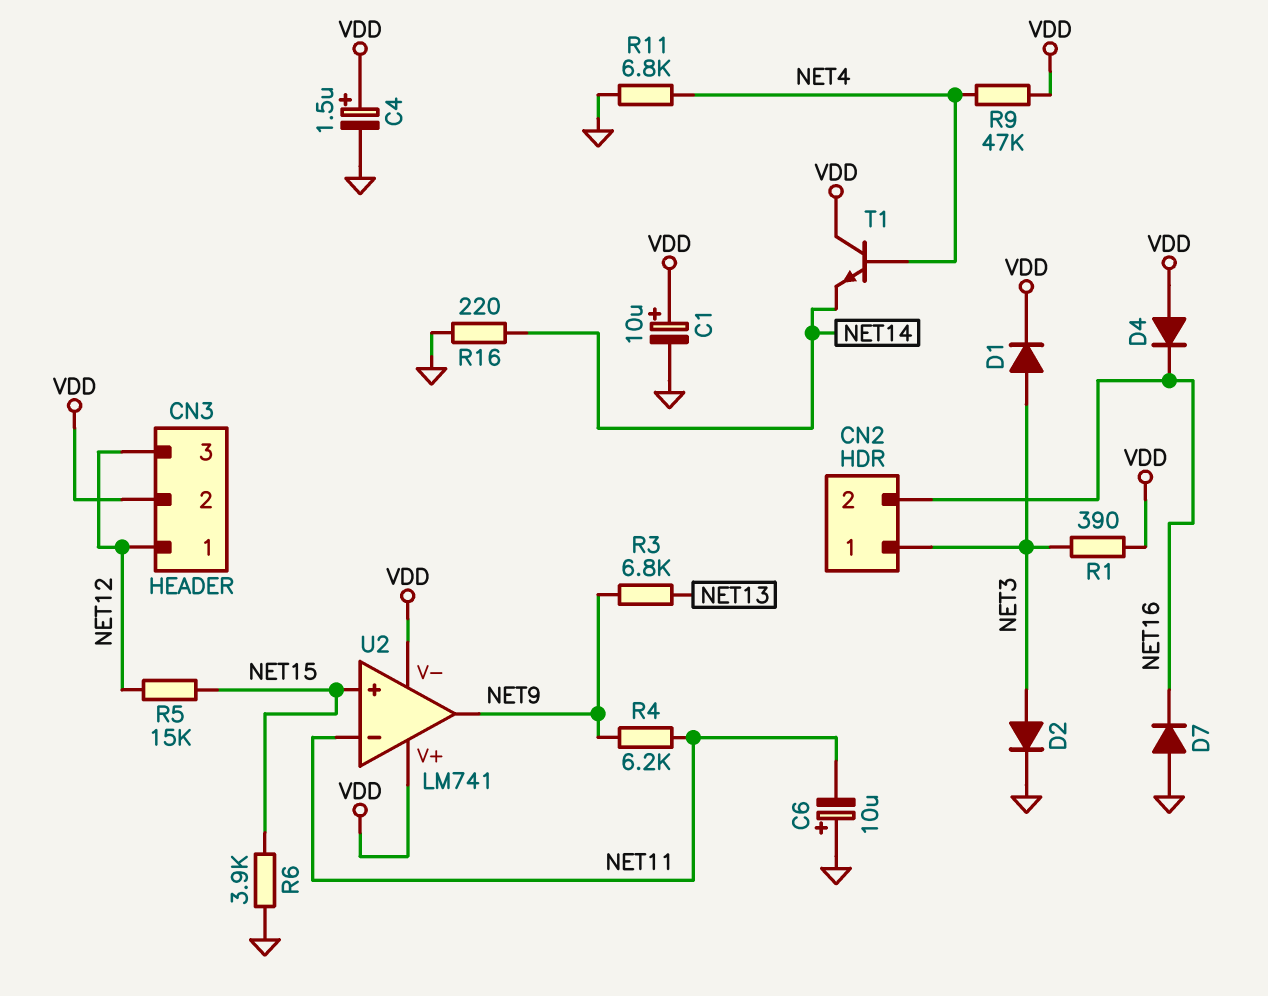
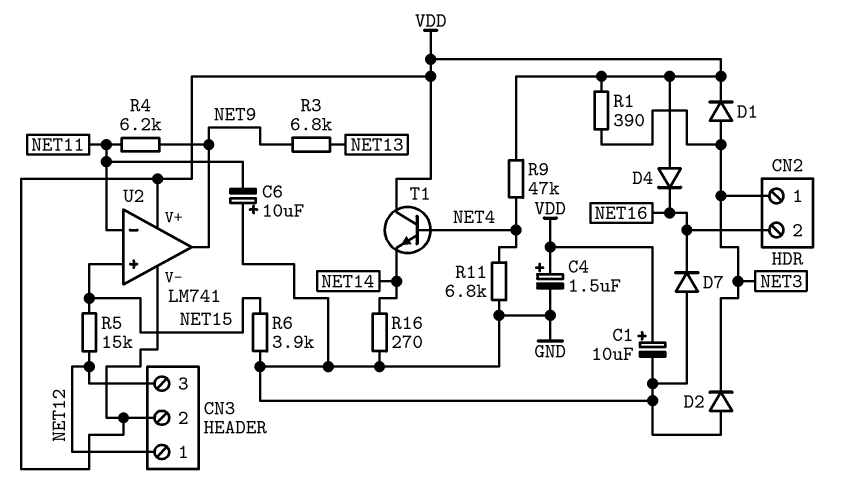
D2: diode (A NET3, K GND) -> diode (A GND, K NET3)
R16: 220 (GND, NET14) -> 270 (GND, NET14)

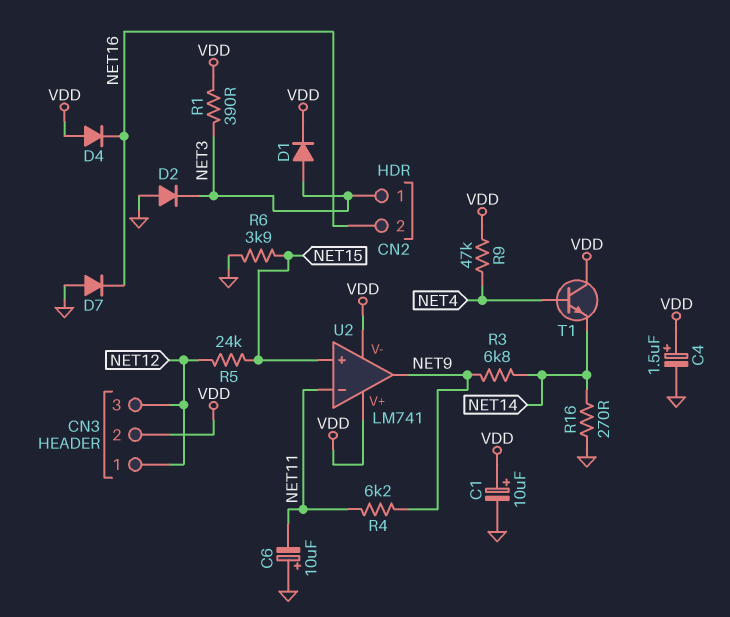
R3: 6.8k (NET9, NET13) -> 6.8k (NET9, NET14)
R5: 15k (NET12, NET15) -> 24k (NET12, NET15)
R11: 6.8k (GND, NET4) -> none

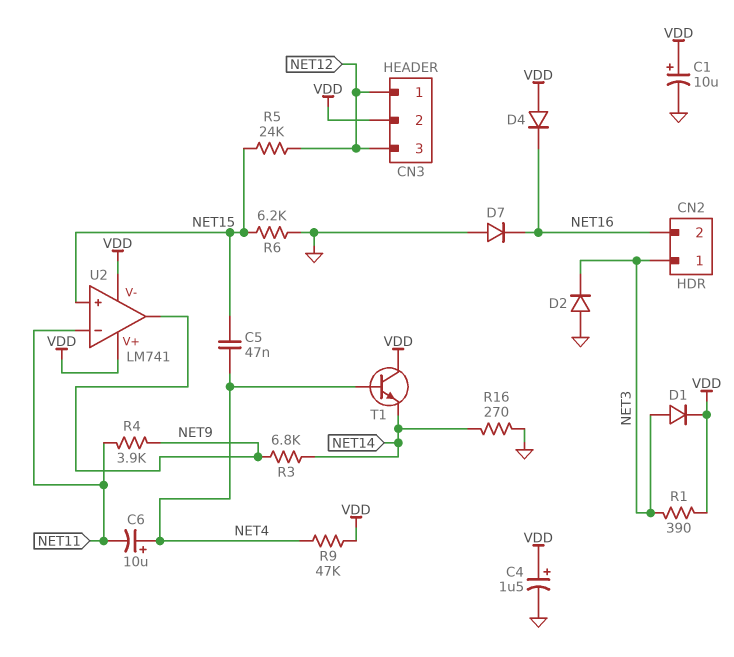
C5: none -> 47nF (NET4, NET15)
C6: 10uF (plus GND, minus NET11) -> 10uF (plus NET4, minus NET11)
R4: 6.2k (NET9, NET11) -> 3.9k (NET9, NET11)
R6: 3.9k (GND, NET15) -> 6.2k (GND, NET15)

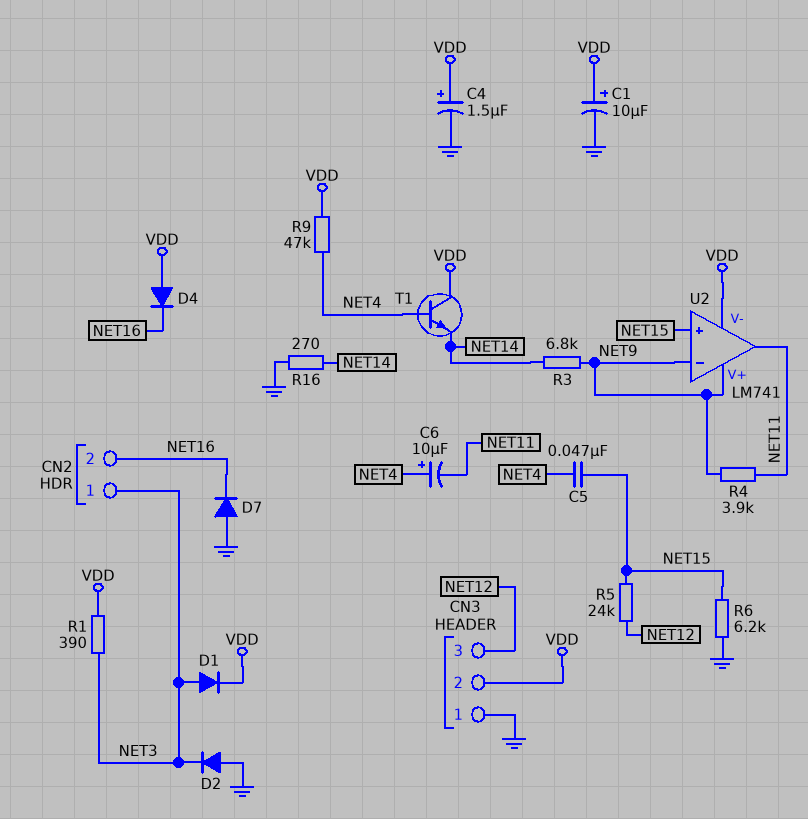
CN3 pin 1: NET12 -> GND
U2 pin V+: VDD -> NET9
U2 pin in-: NET11 -> NET9
U2 pin out: NET9 -> NET11

